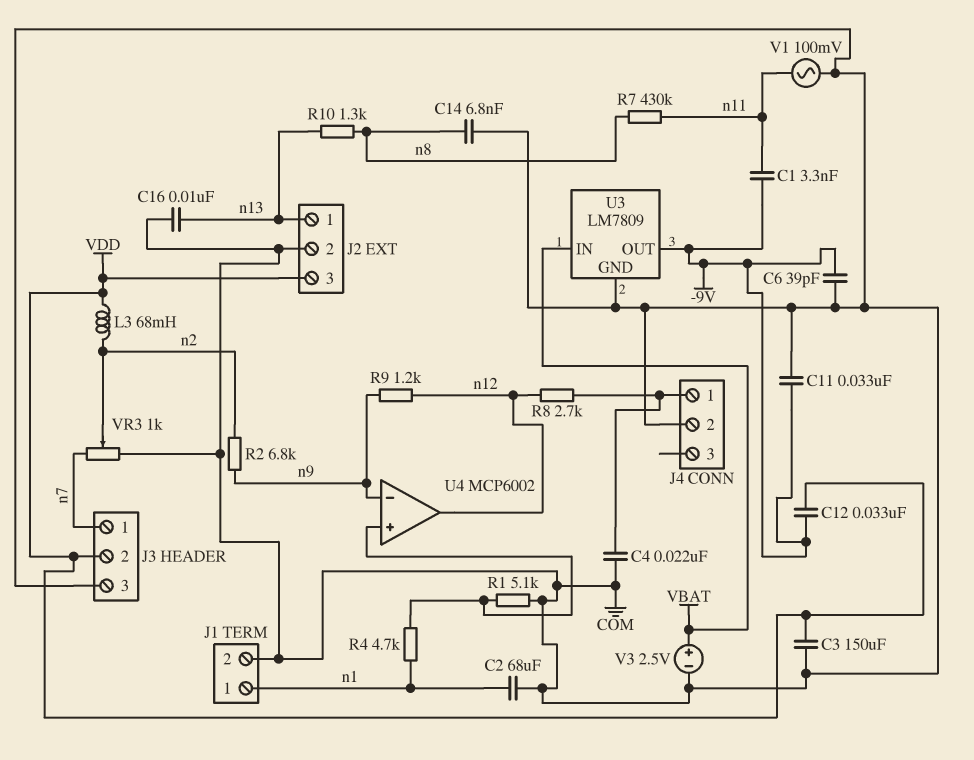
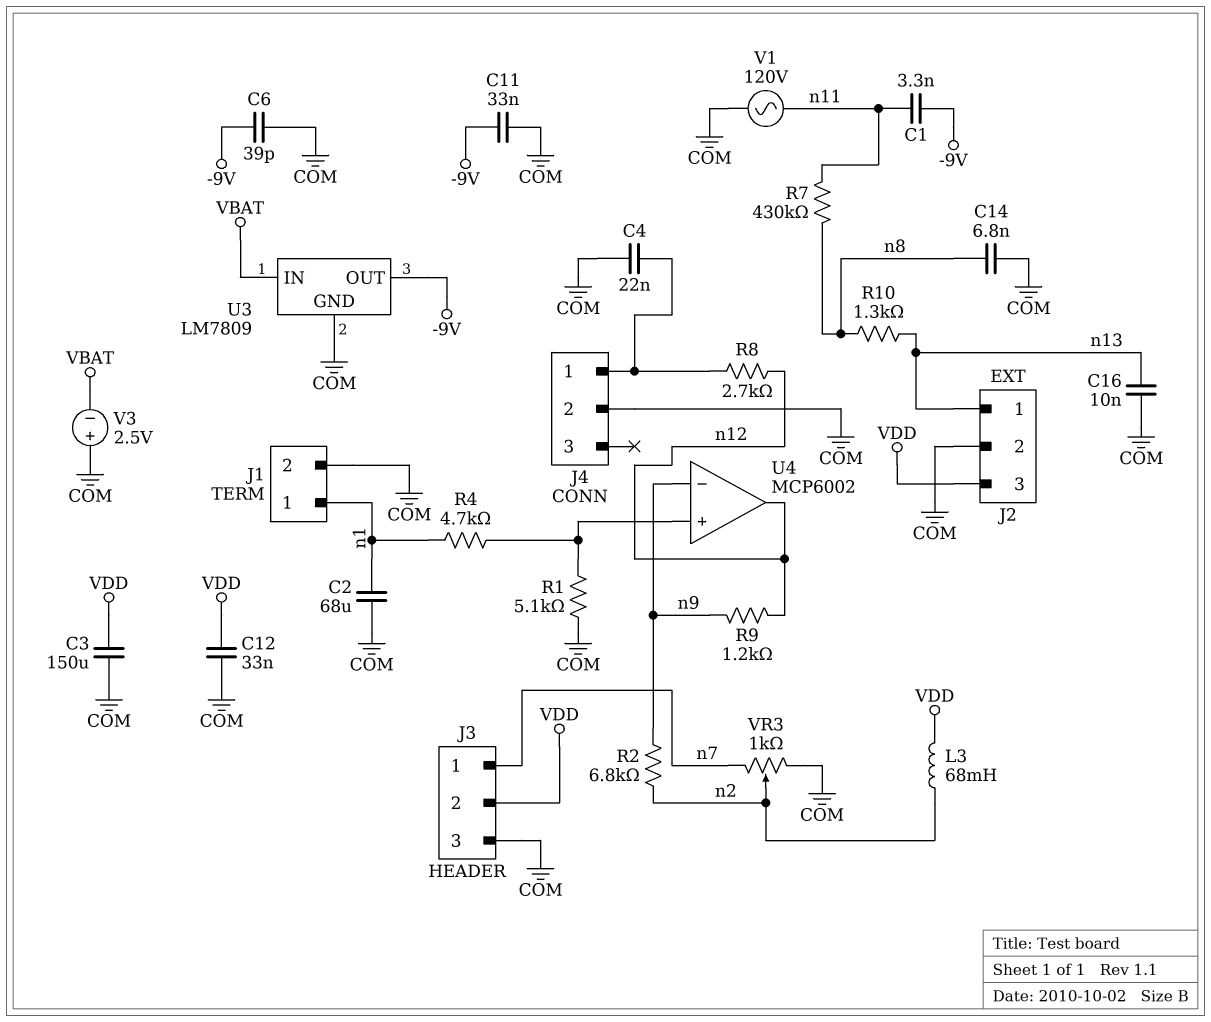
C12: 33nF (-9V, VDD) -> 33nF (COM, VDD)
V1: AC 100mV (COM, n11) -> AC 120V (COM, n11)
V3: 2.5V (plus VBAT, minus COM) -> 2.5V (plus COM, minus VBAT)

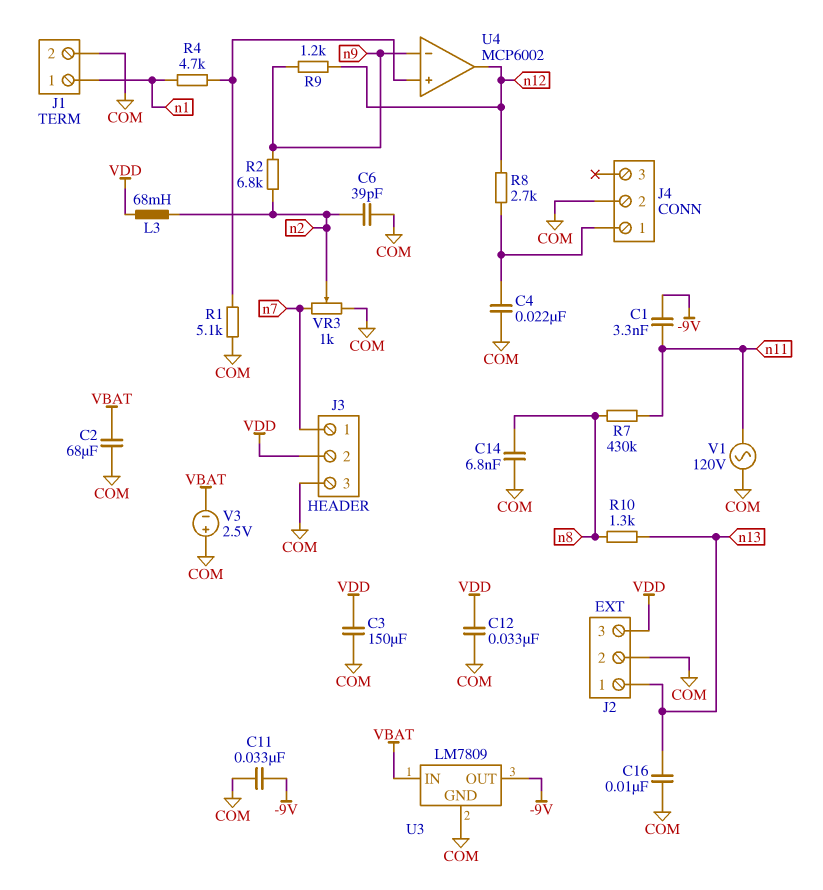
C2: 68uF (COM, n1) -> 68uF (COM, VBAT)
C6: 39pF (-9V, COM) -> 39pF (COM, n2)

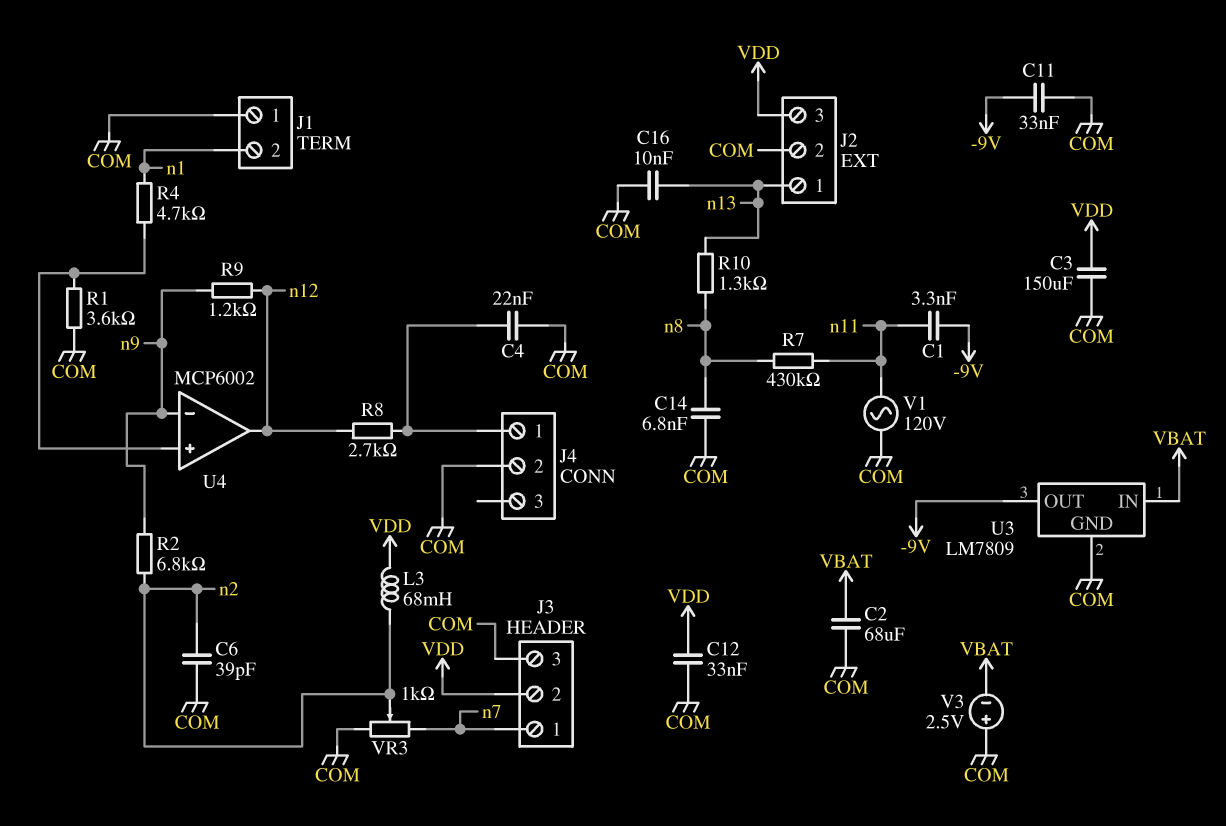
J1 pin 1: n1 -> COM
J1 pin 2: COM -> n1
R1: 5.1k (COM, U4/in+) -> 3.6k (COM, U4/in+)

